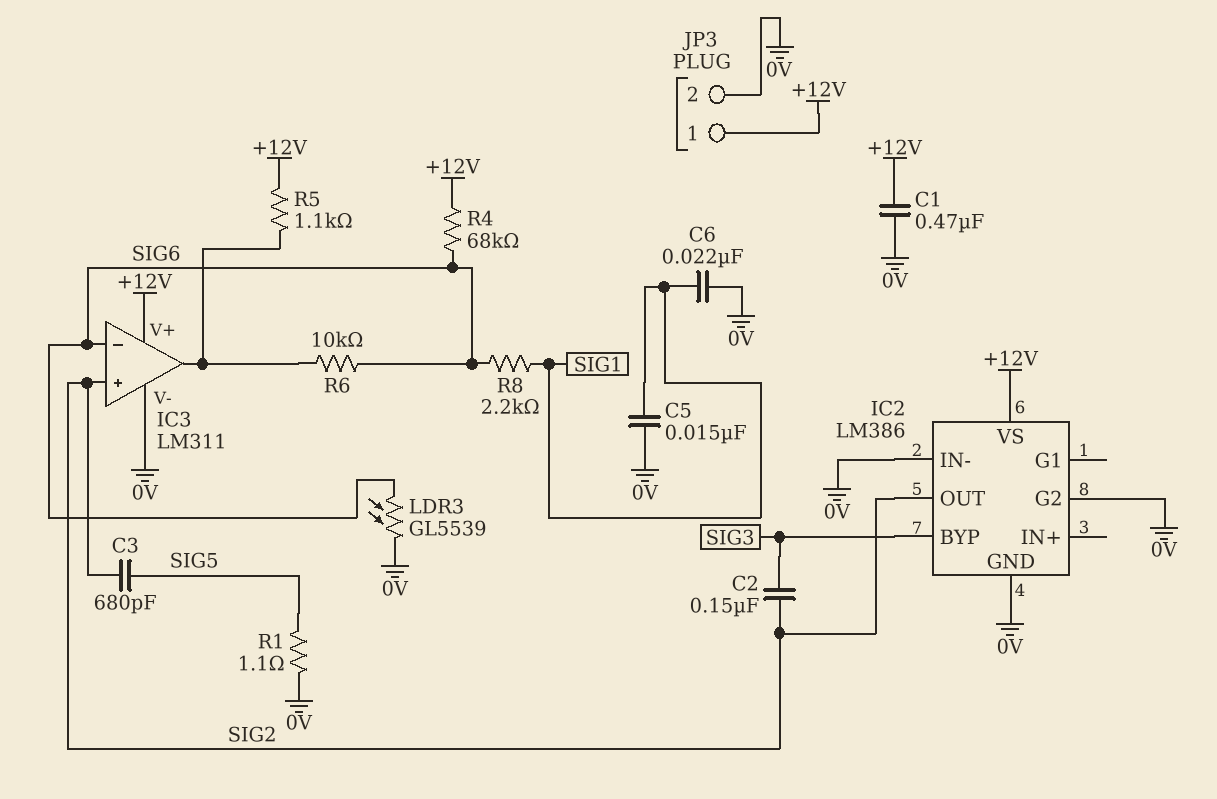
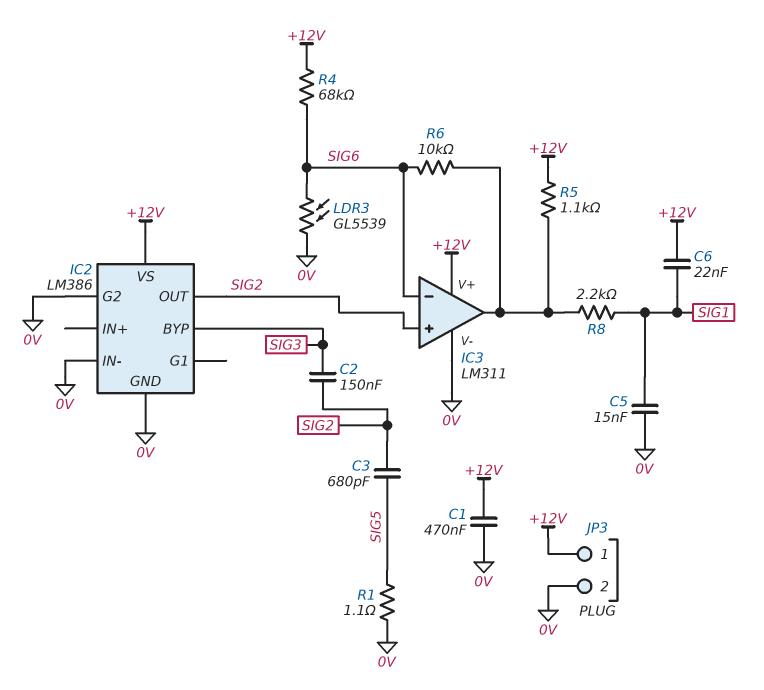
C6: 22nF (0V, SIG1) -> 22nF (+12V, SIG1)
R8: 2.2k (SIG1, SIG6) -> 2.2k (IC3/out, SIG1)

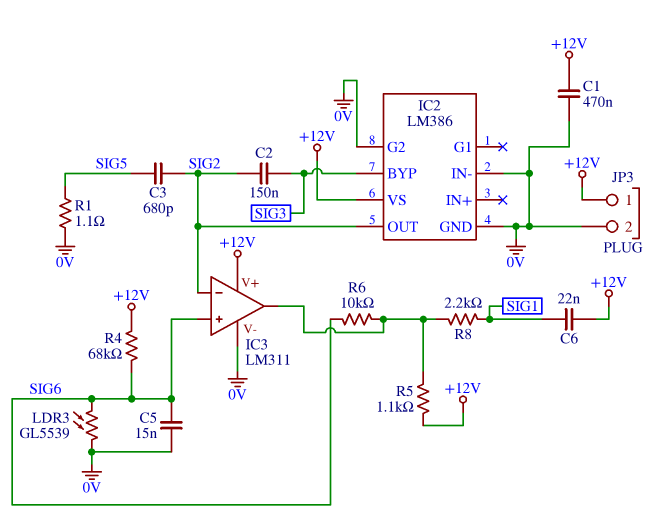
C5: 15nF (0V, SIG1) -> 15nF (0V, SIG6)
IC3 pin in+: SIG2 -> SIG6
IC3 pin in-: SIG6 -> SIG2

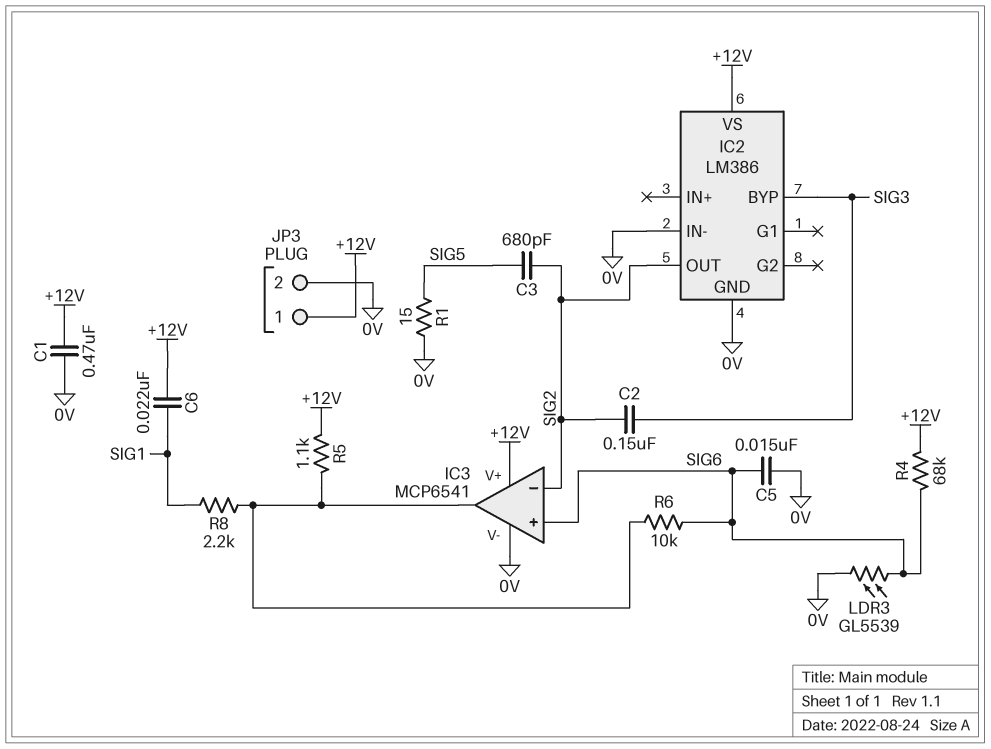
IC2 pin G2: 0V -> none
IC3: LM311 -> MCP6541
R1: 1.1 (0V, SIG5) -> 15 (0V, SIG5)

